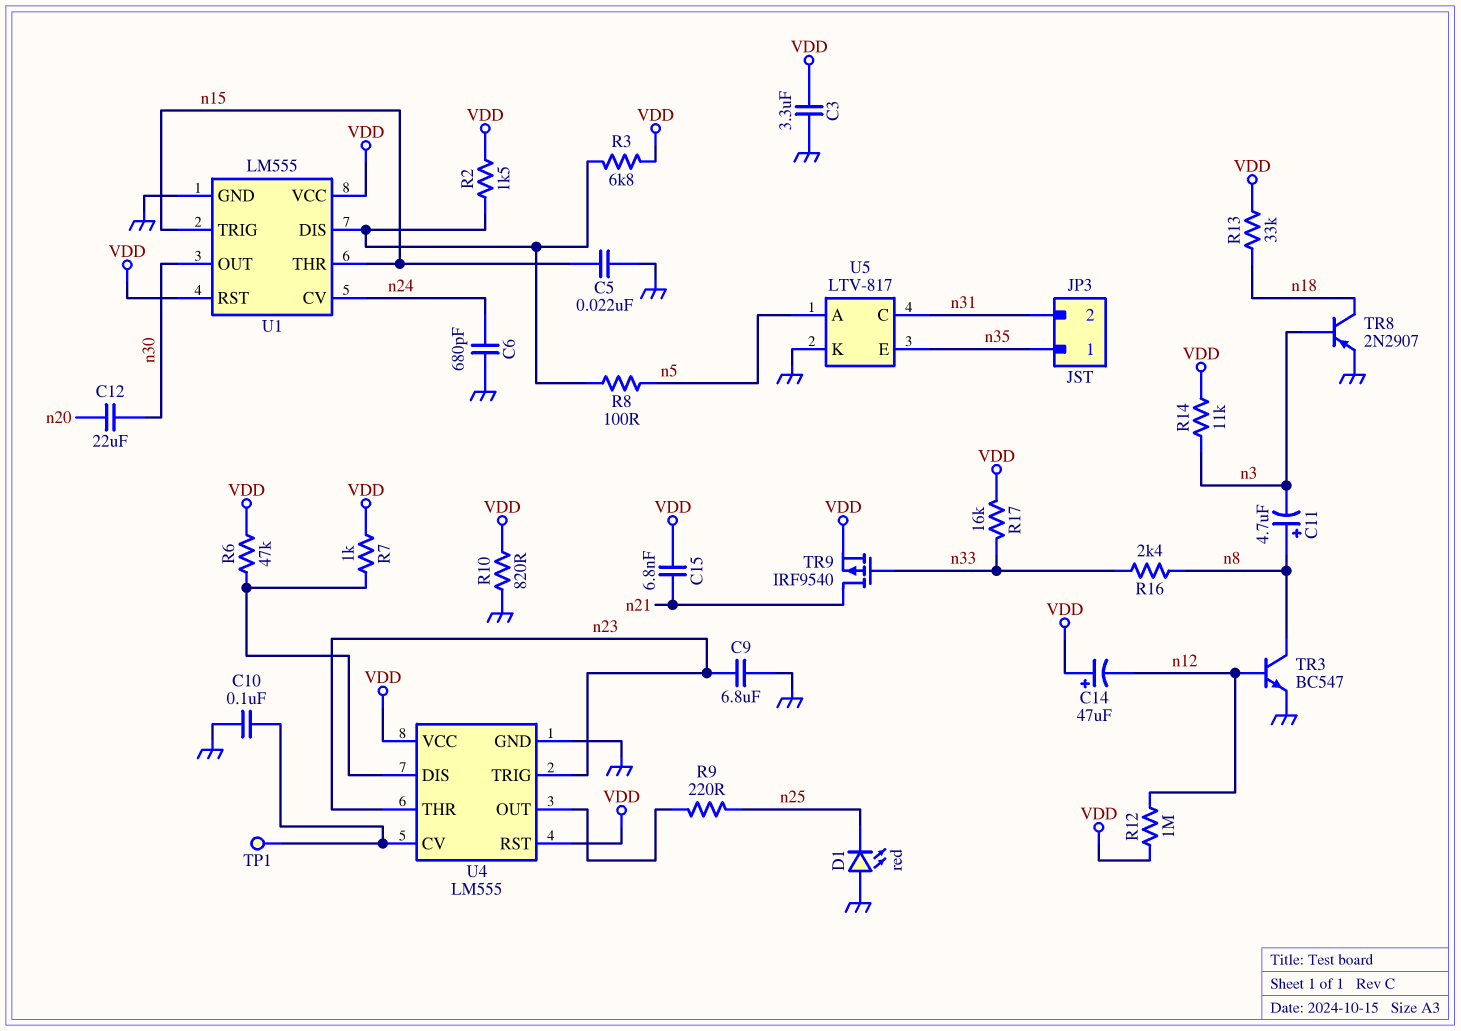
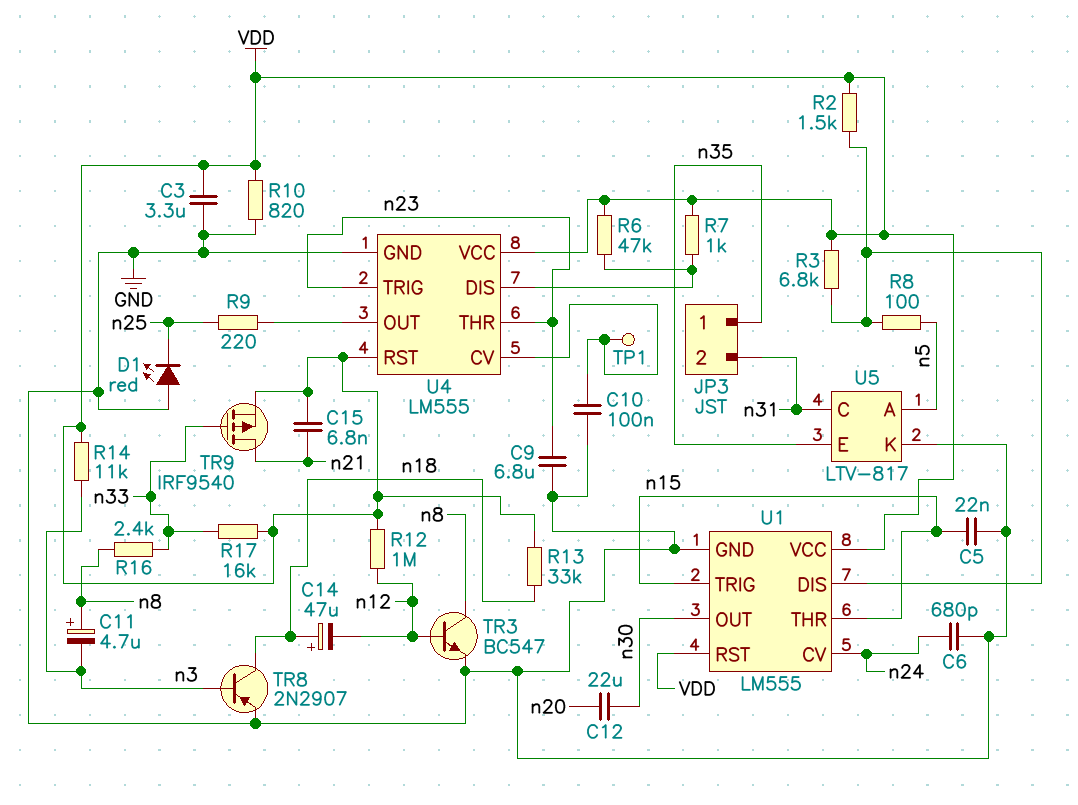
C14: 47uF (plus VDD, minus n12) -> 47uF (plus n18, minus n12)

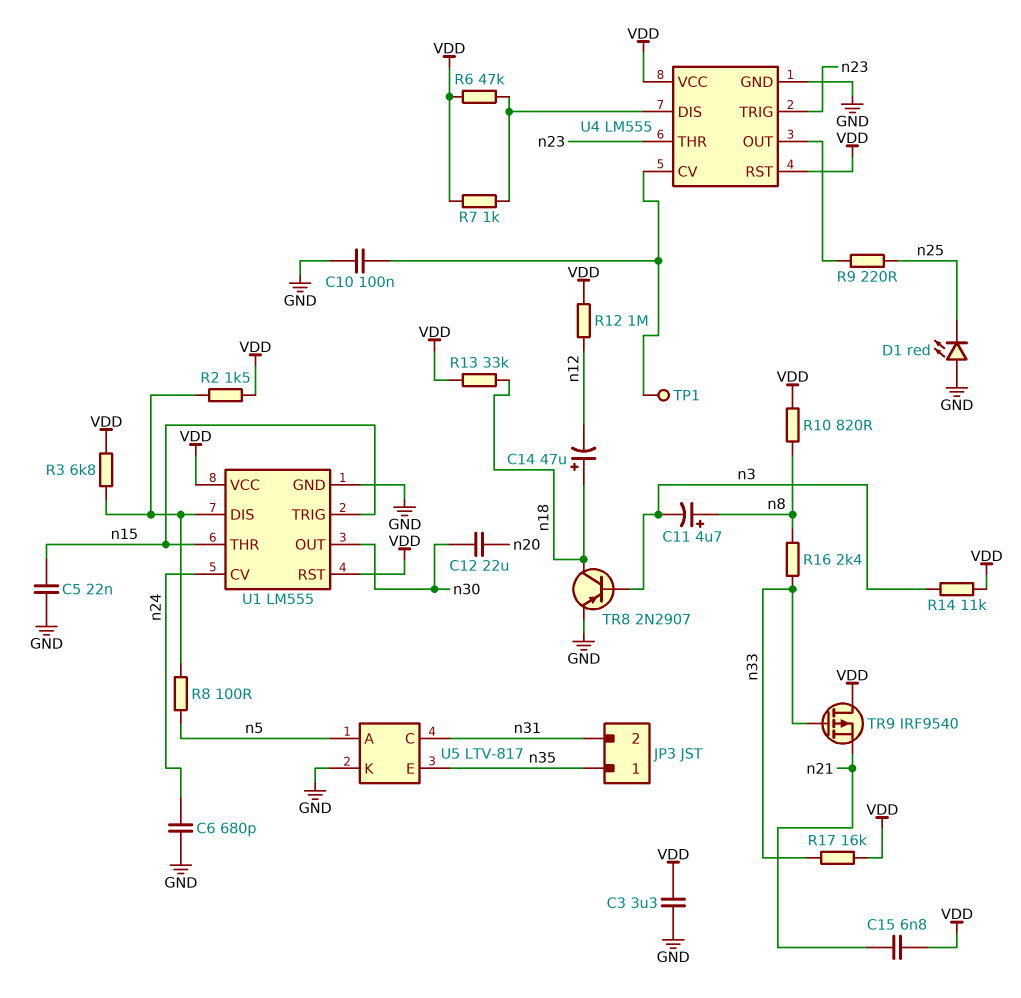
C9: 6.8uF (GND, n23) -> none
R10: 820 (GND, VDD) -> 820 (VDD, n8)
TR3: NPN BC547 (B n12, C n8, E GND) -> none
TR9: PMOS IRF9540 (G n33, D n21, S VDD) -> PMOS IRF9540 (G n33, D VDD, S n21)

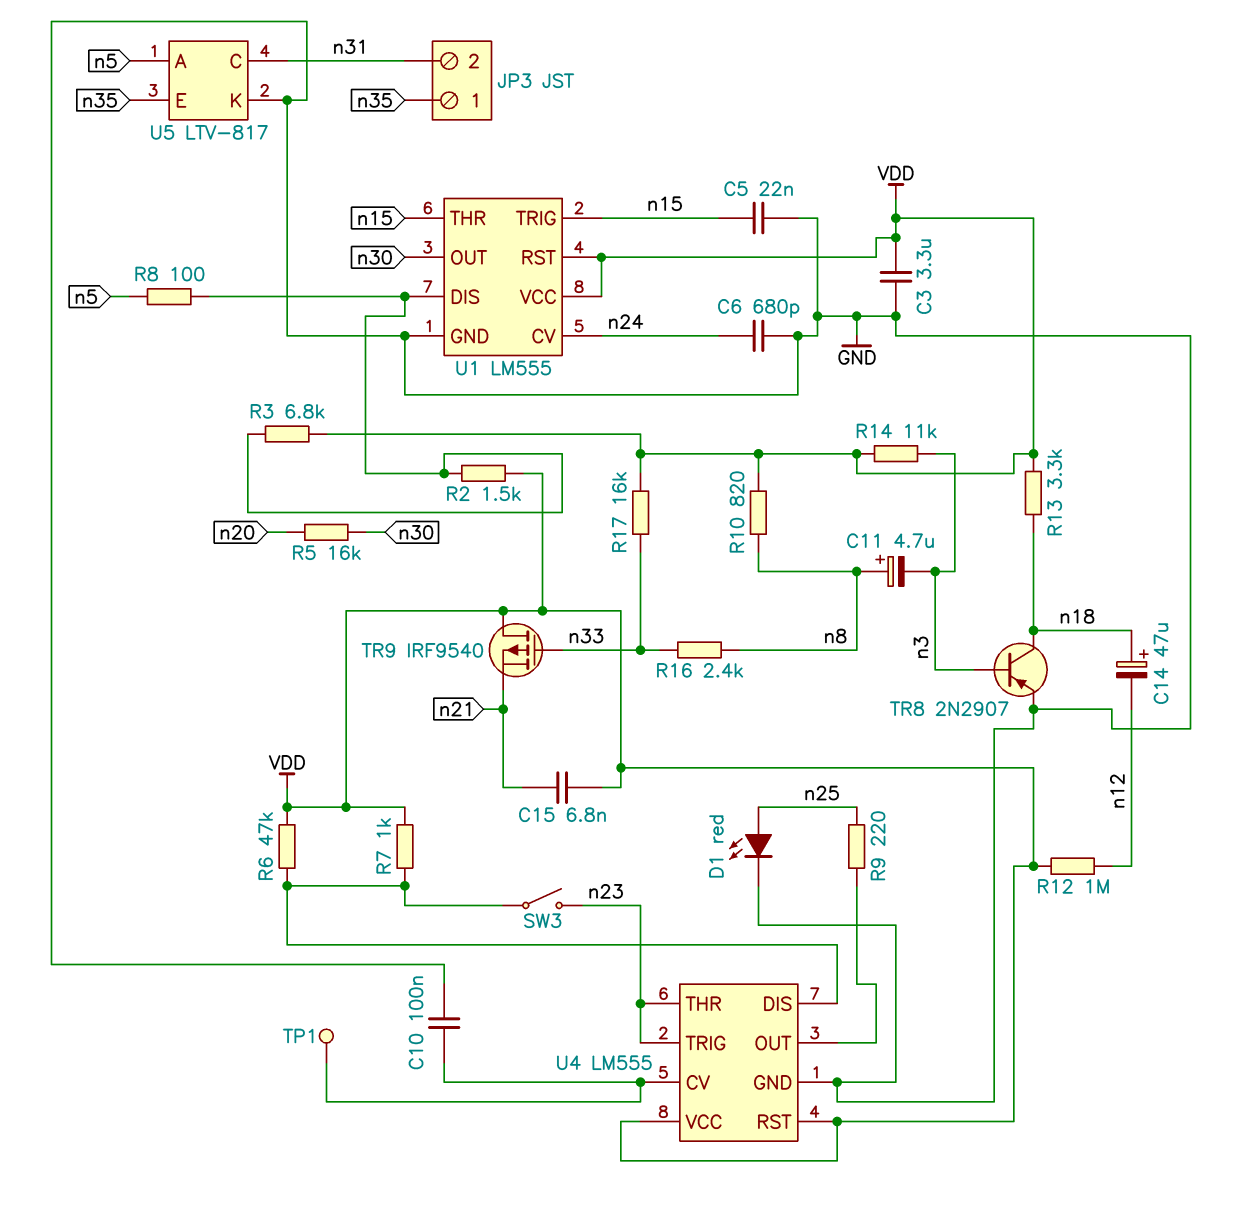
C12: 22uF (n20, n30) -> none
D1: LED red (A GND, K n25) -> LED red (A n25, K GND)
R5: none -> 16k (n20, n30)
R13: 33k (VDD, n18) -> 3.3k (VDD, n18)
SW3: none -> switch (U4/DIS, n23)

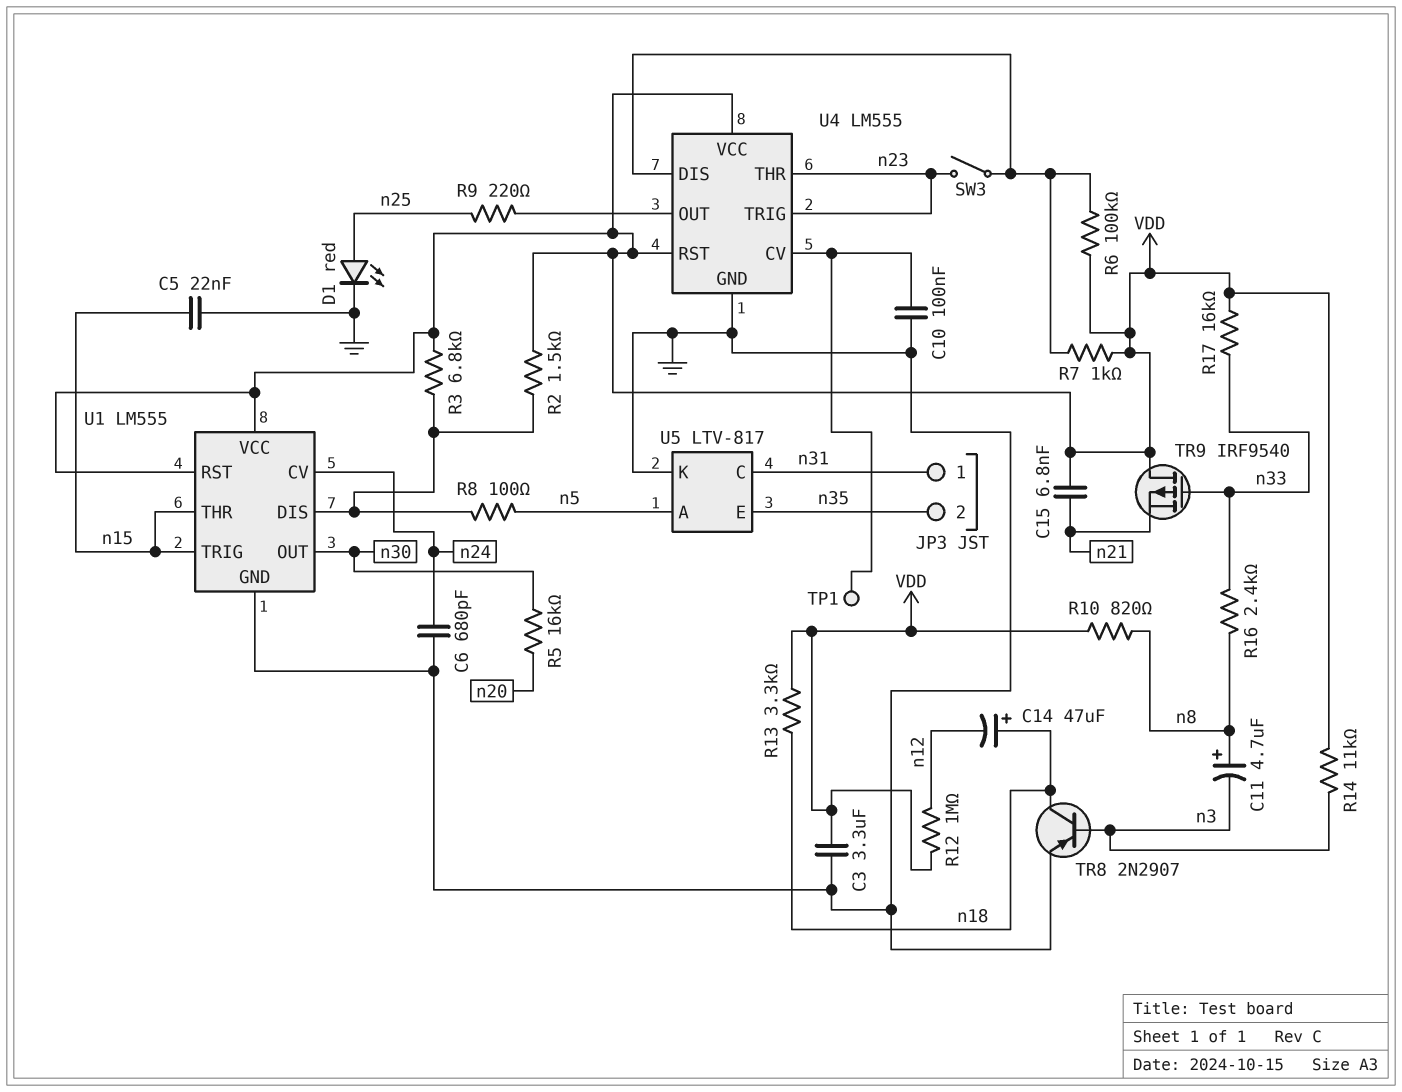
JP3 pin 1: n35 -> n31
JP3 pin 2: n31 -> n35
R6: 47k (U4/DIS, VDD) -> 100k (U4/DIS, VDD)

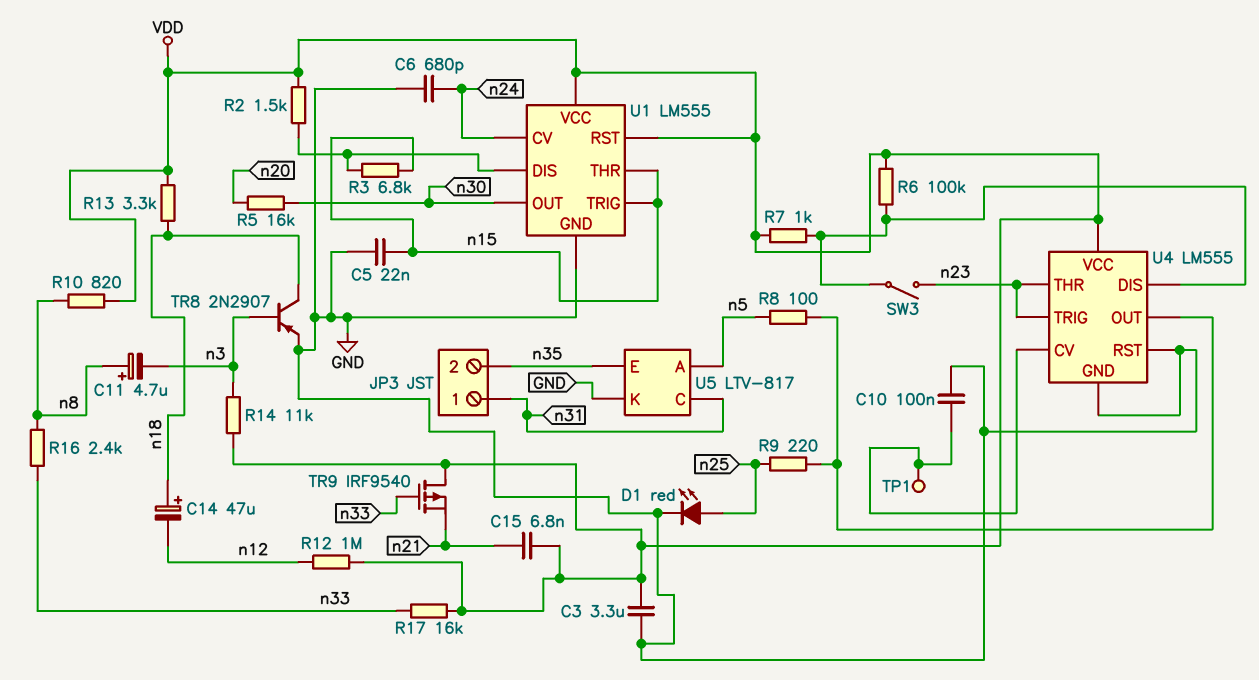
R3: 6.8k (U1/DIS, VDD) -> 6.8k (U1/DIS, n15)
R8: 100 (U1/DIS, n5) -> 100 (U4/OUT, n5)
U4 pin RST: VDD -> GND

